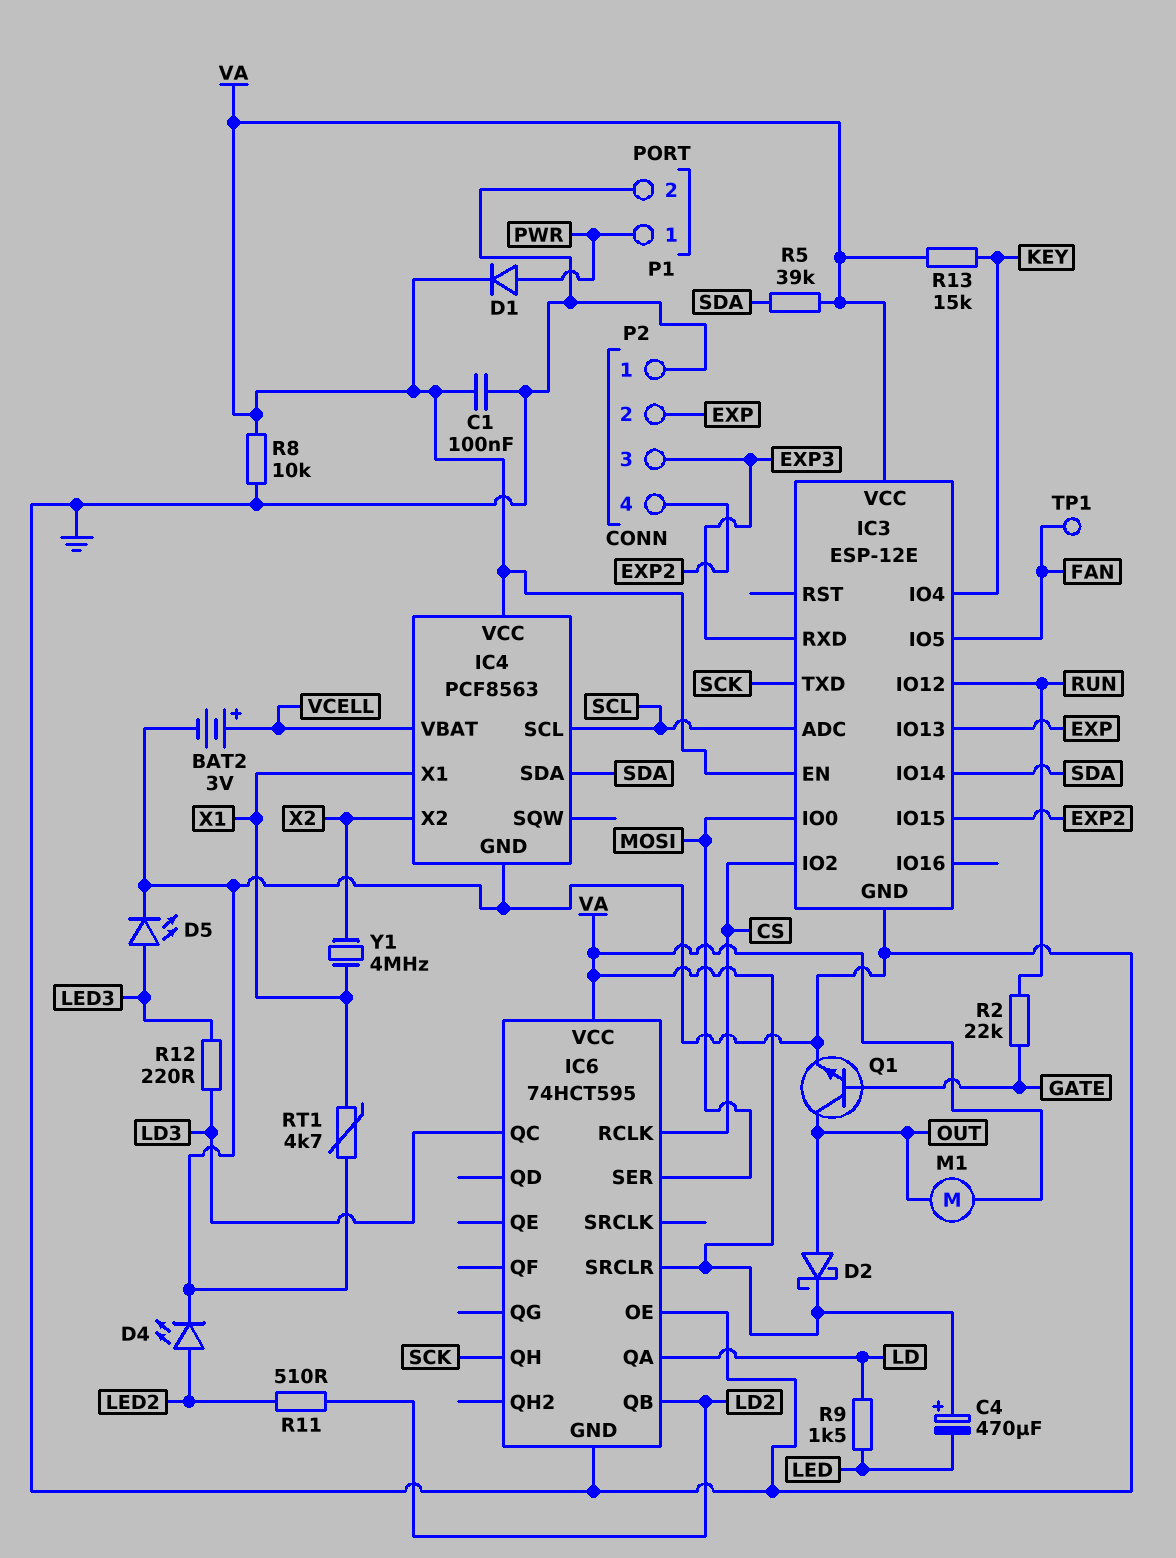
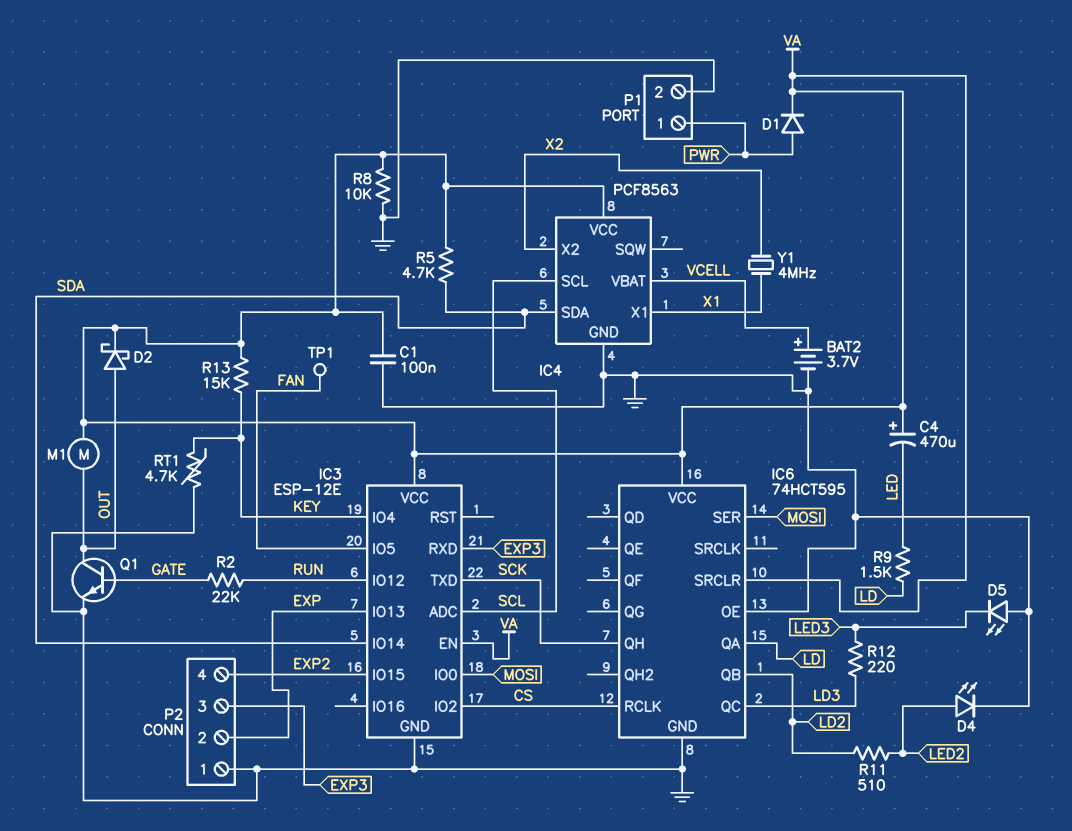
BAT2: 3V (plus VCELL, minus GND) -> 3.7V (plus VCELL, minus GND)
D5: LED (A LED3, K GND) -> LED (A GND, K LED3)
R5: 39k (SDA, VA) -> 4.7k (SDA, VA)
RT1: 4.7k (GND, X1) -> 4.7k (GND, KEY)

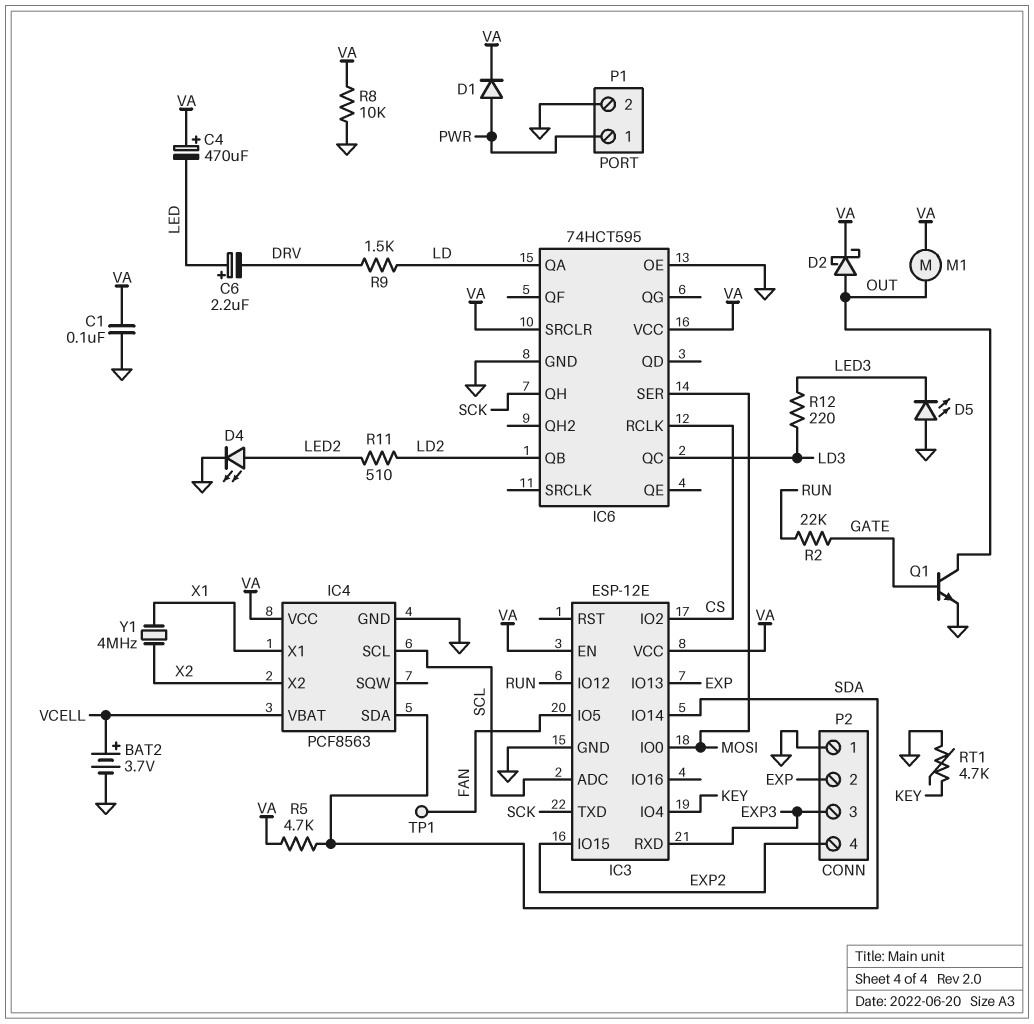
C6: none -> 2.2uF (plus LED, minus DRV)
R9: 1.5k (LD, LED) -> 1.5k (DRV, LD)
R13: 15k (KEY, VA) -> none

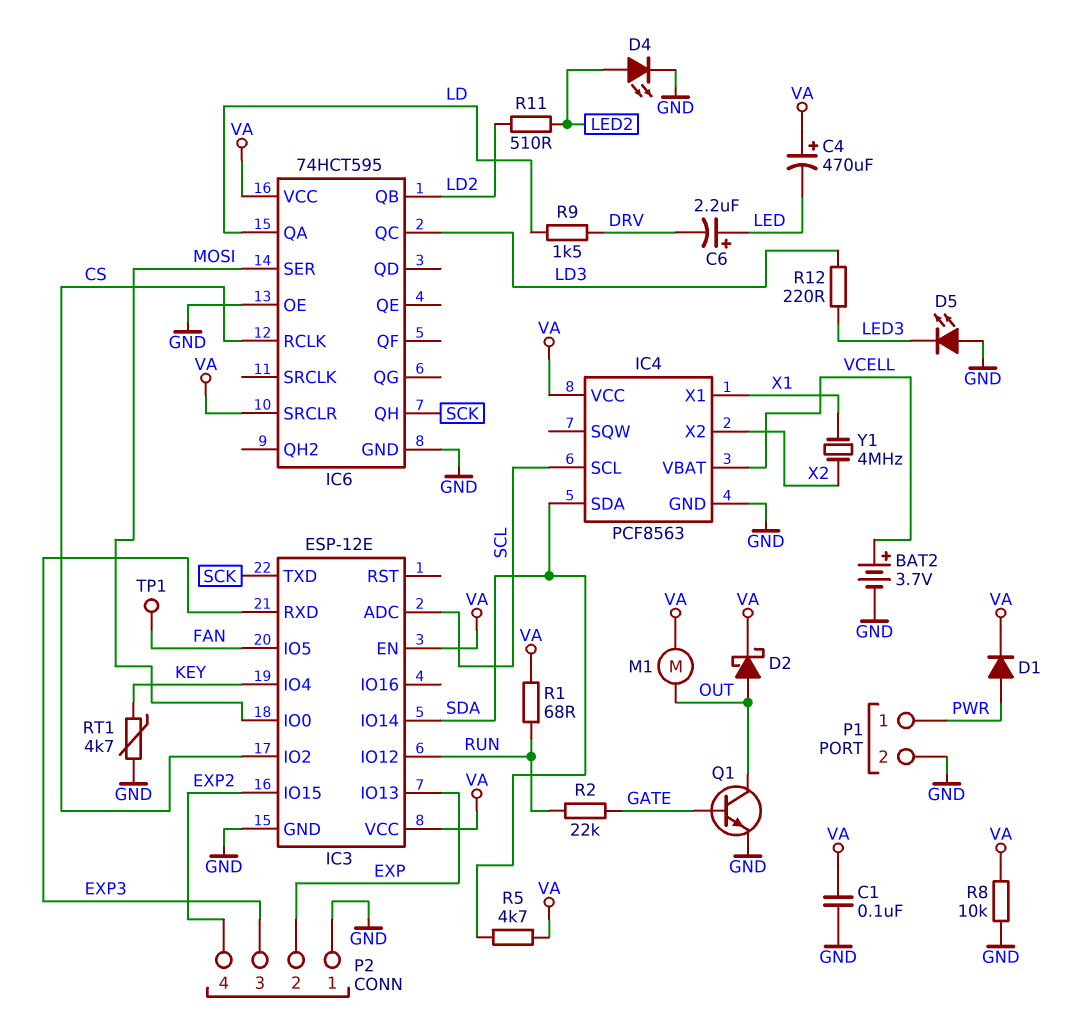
R1: none -> 68 (RUN, VA)

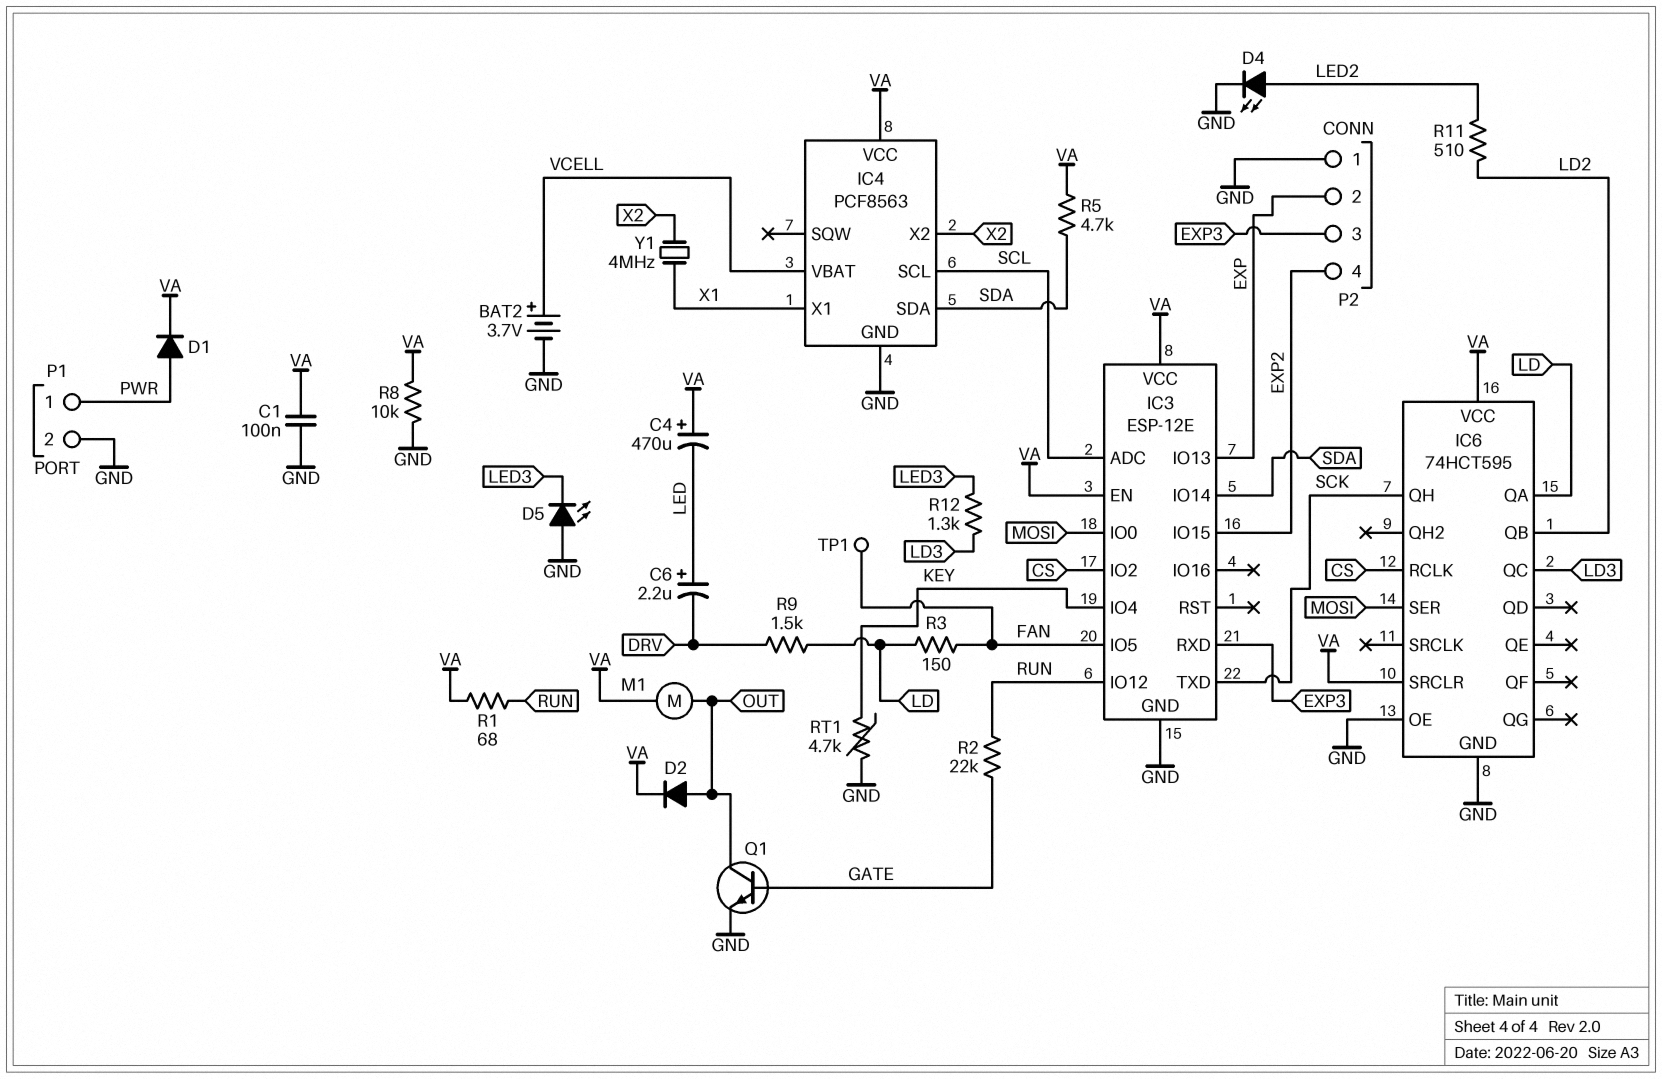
D2: schottky (A OUT, K VA) -> diode (A OUT, K VA)
R3: none -> 150 (FAN, LD)
R12: 220 (LD3, LED3) -> 1.3k (LD3, LED3)

